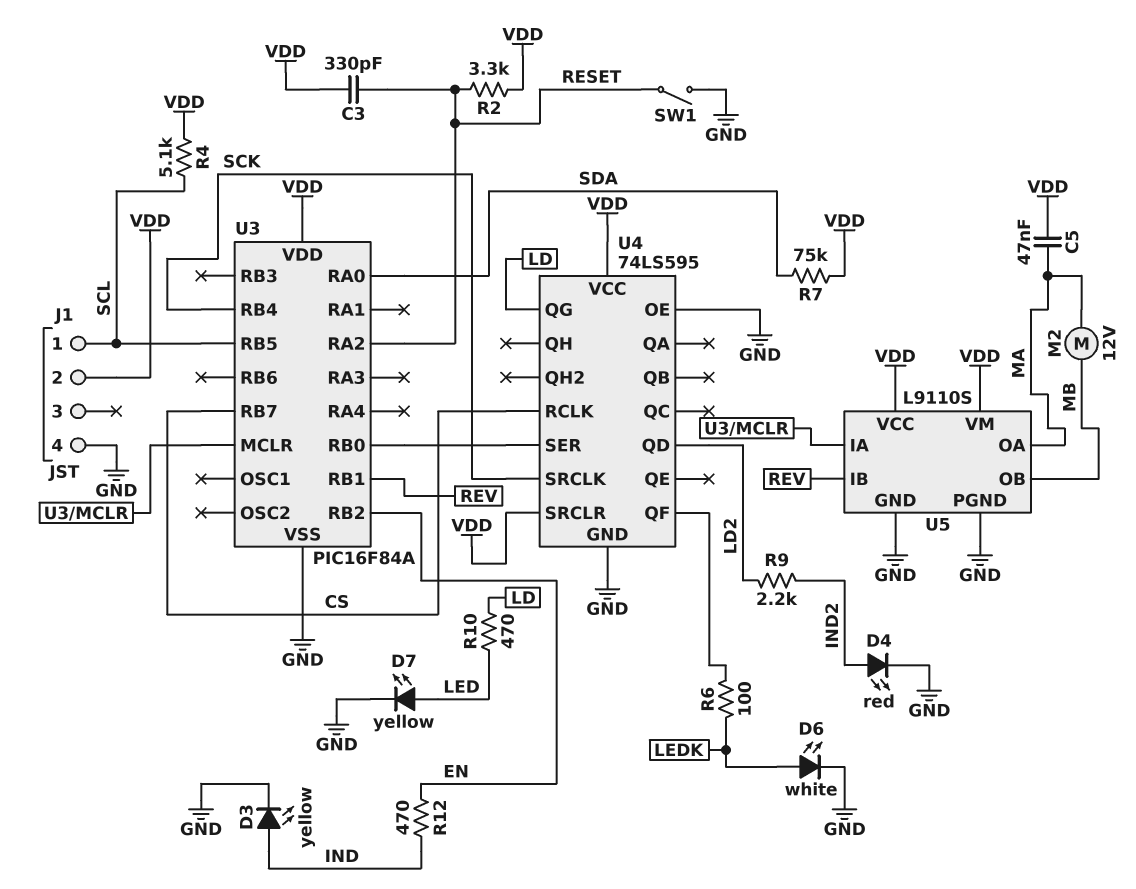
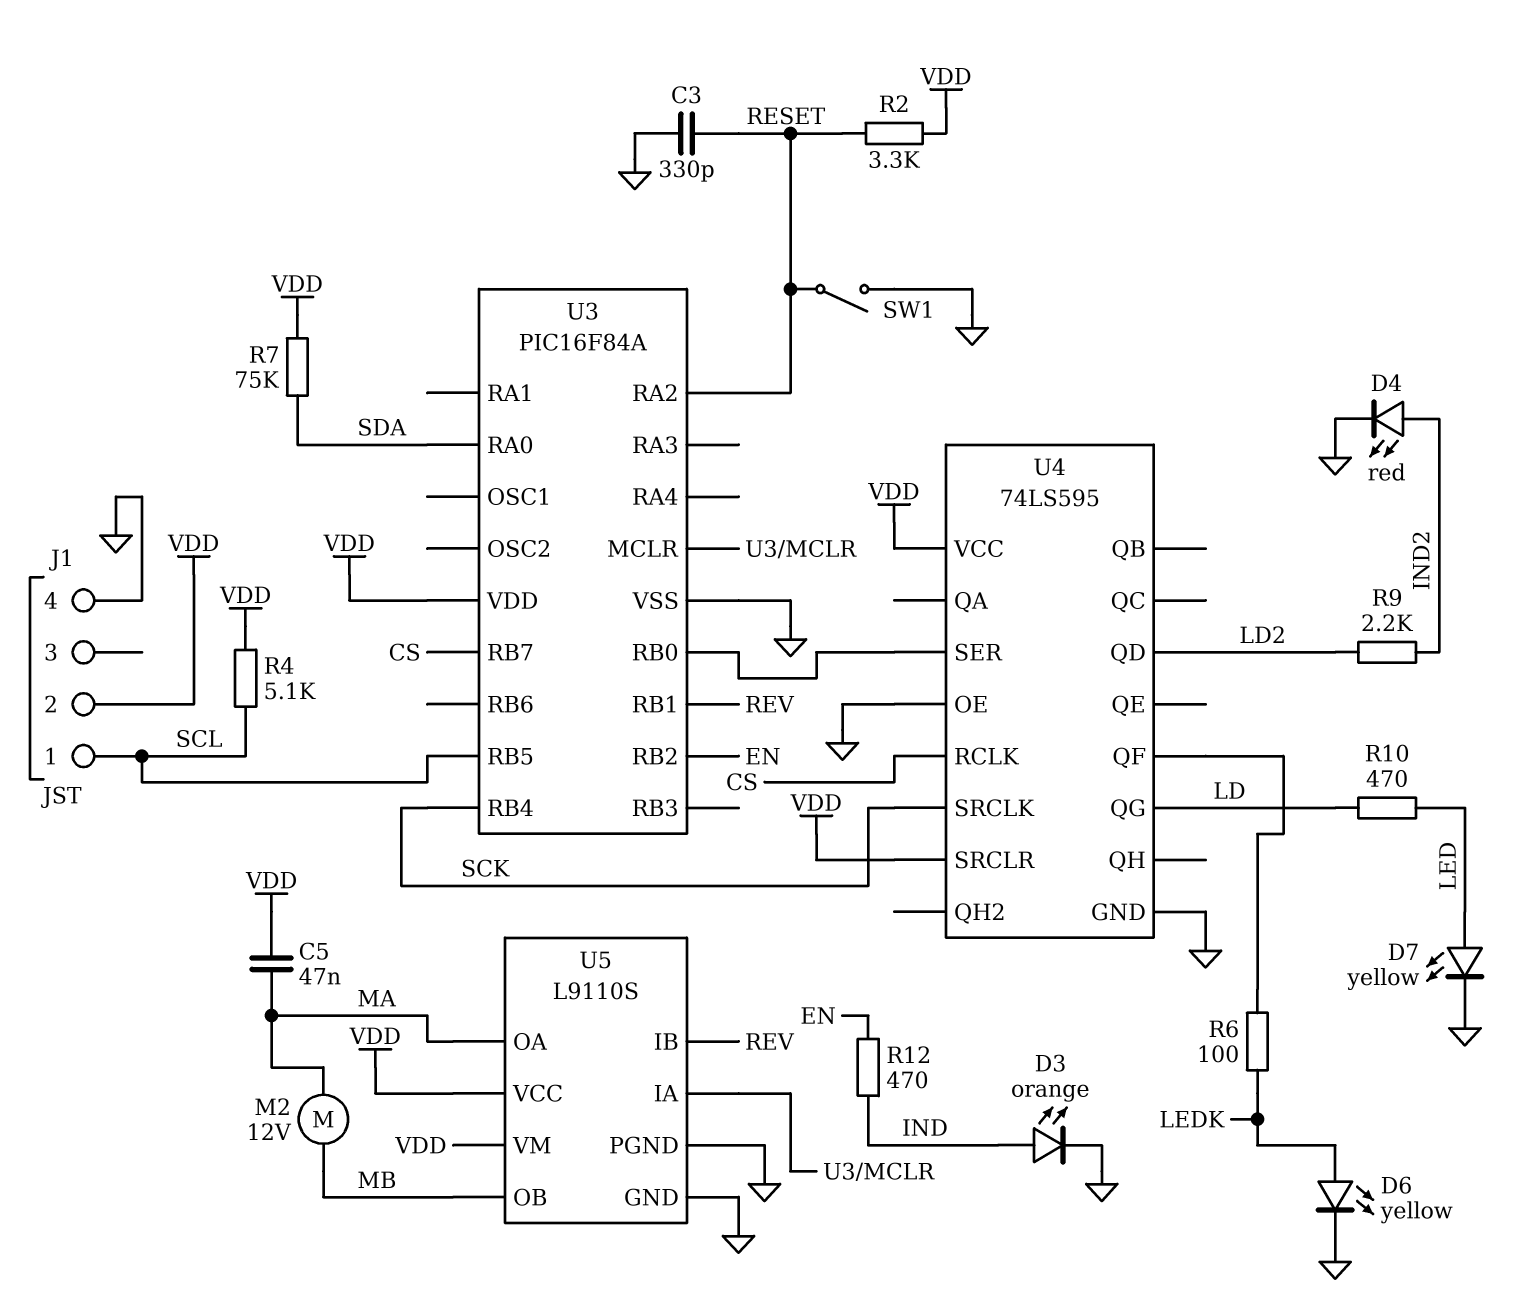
C3: 330pF (RESET, VDD) -> 330pF (GND, RESET)
D3: LED yellow (A IND, K GND) -> LED orange (A IND, K GND)
D6: LED white (A LEDK, K GND) -> LED yellow (A LEDK, K GND)

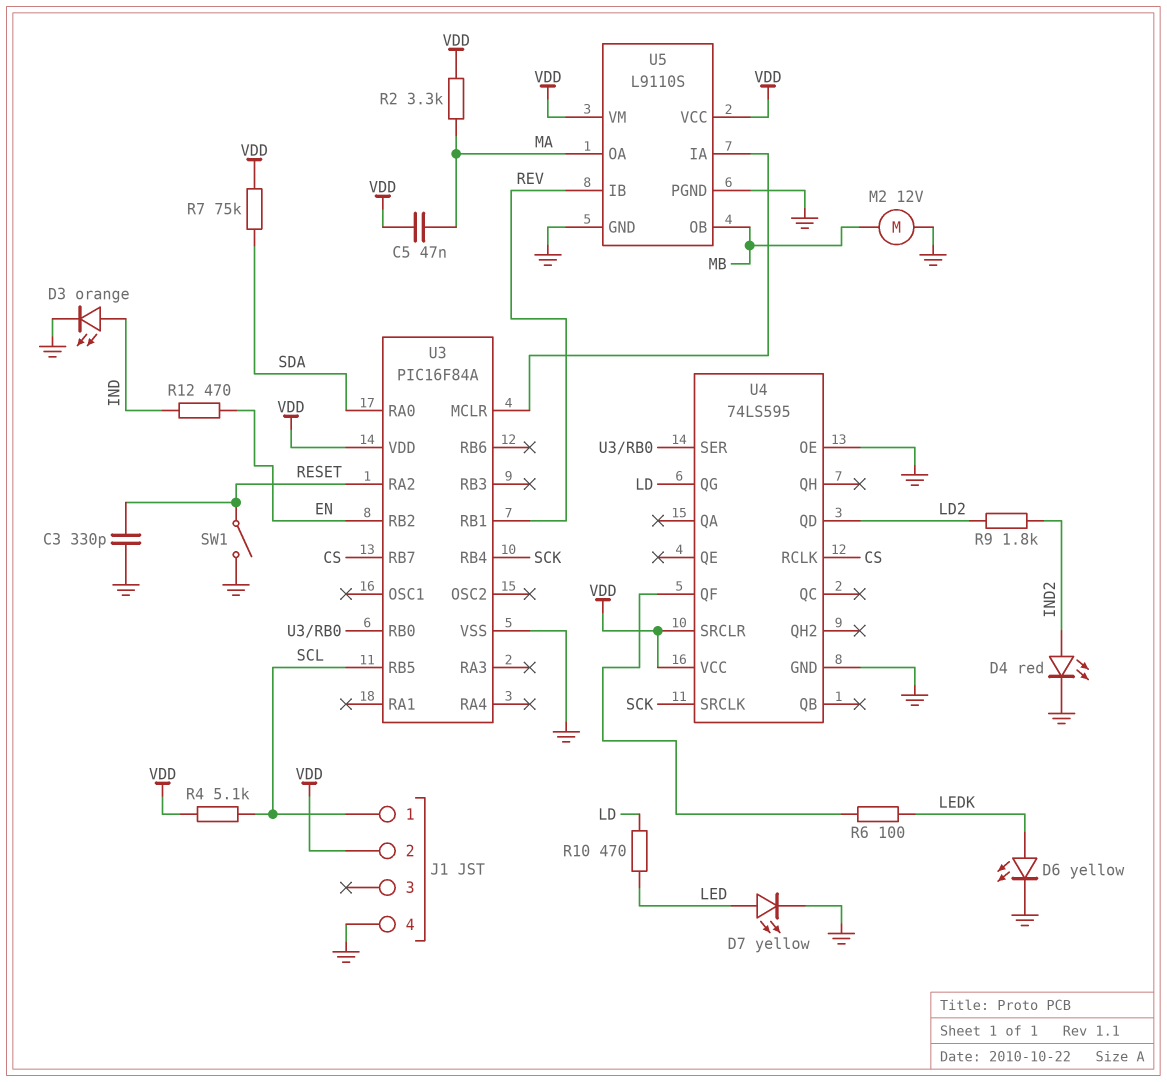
M2: motor 12V (MA, MB) -> motor 12V (GND, MB)
R2: 3.3k (RESET, VDD) -> 3.3k (MA, VDD)
R9: 2.2k (IND2, LD2) -> 1.8k (IND2, LD2)

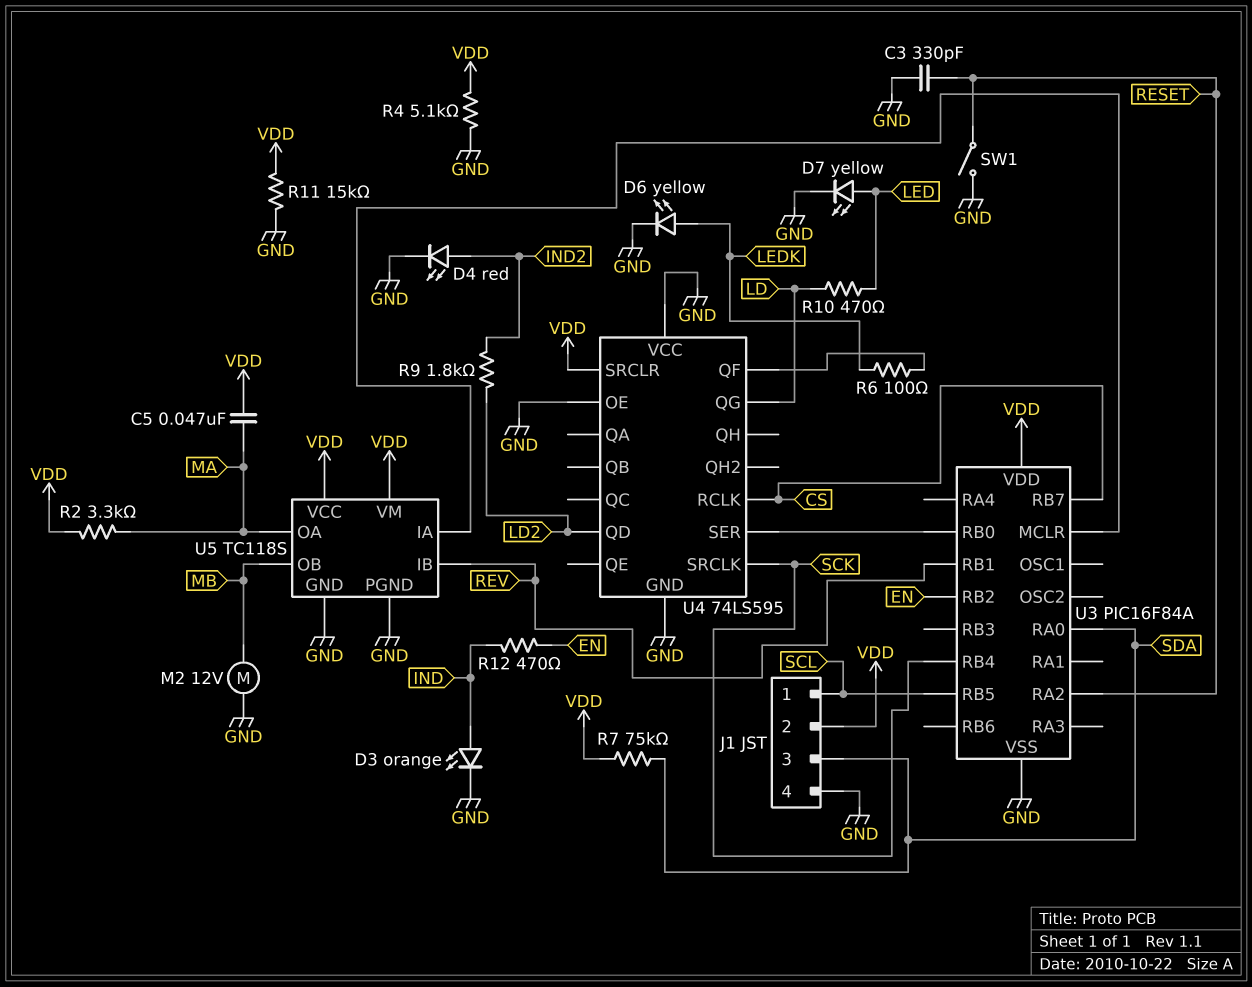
J1 pin 3: none -> SDA
R4: 5.1k (SCL, VDD) -> 5.1k (GND, VDD)
R11: none -> 15k (GND, VDD)
U4 pin VCC: VDD -> GND
U5: L9110S -> TC118S

